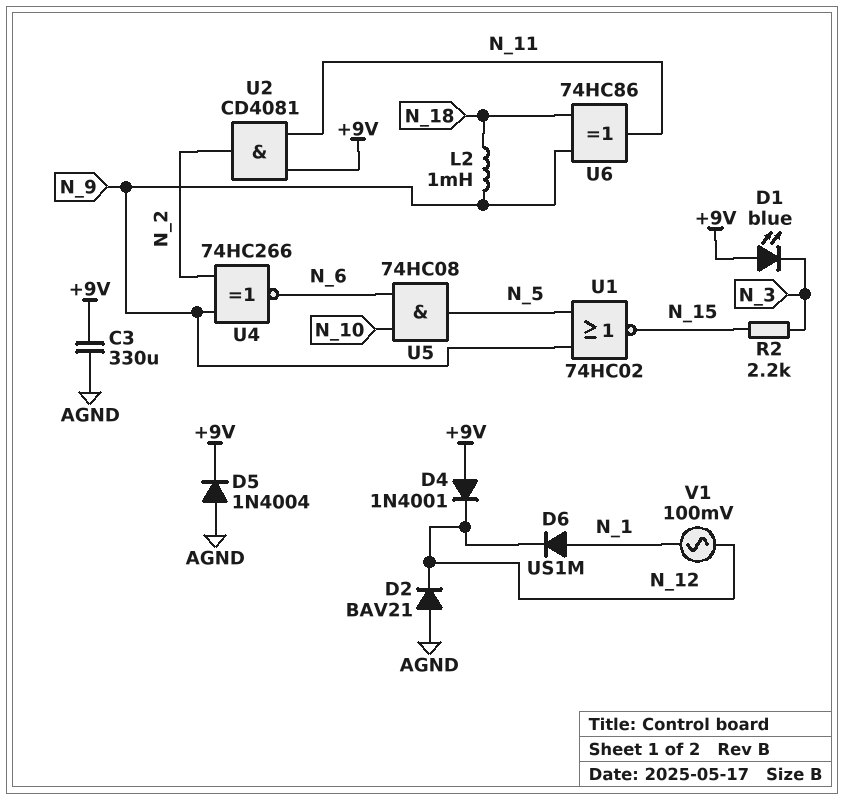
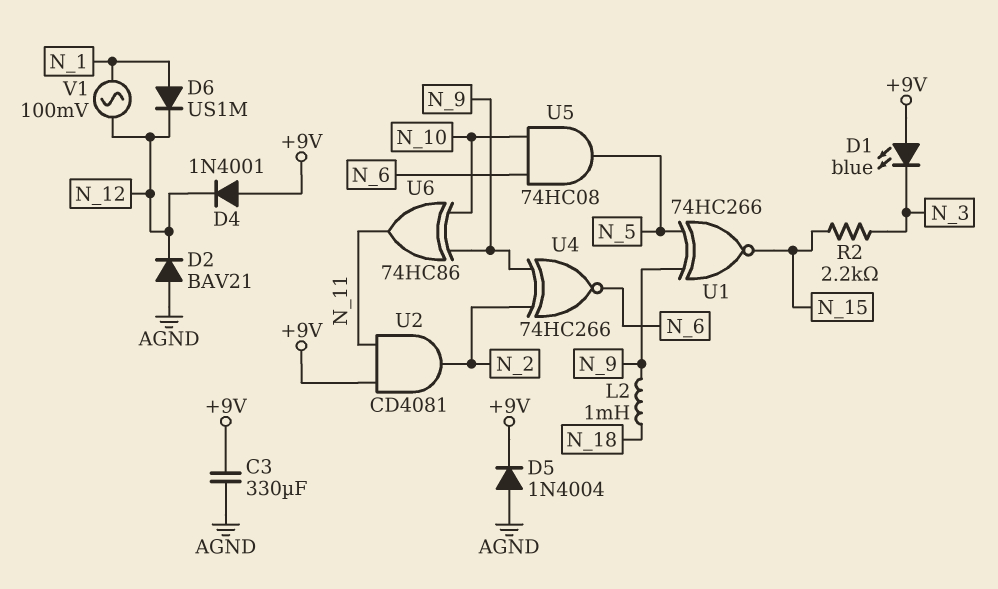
U1: NOR 74HC02 (in N_5, in N_9, out N_15) -> XNOR 74HC266 (in N_5, in N_9, out N_15)
U6: XOR 74HC86 (in N_9, in N_18, out N_11) -> XOR 74HC86 (in N_9, in N_10, out N_11)

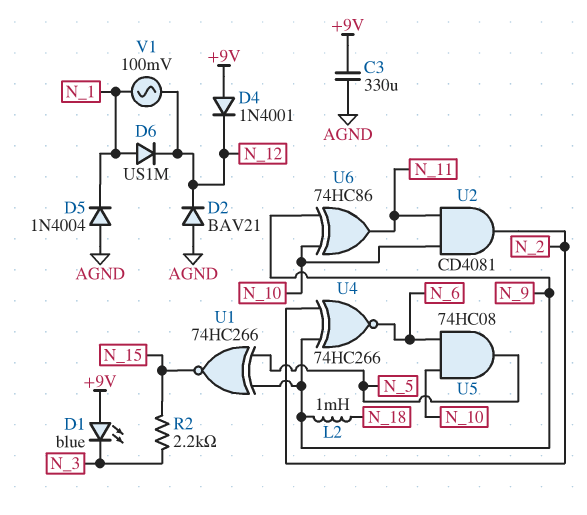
D5: diode 1N4004 (A AGND, K +9V) -> diode 1N4004 (A AGND, K N_1)
U2: AND CD4081 (in +9V, in N_11, out N_2) -> AND CD4081 (in N_10, in N_11, out N_2)

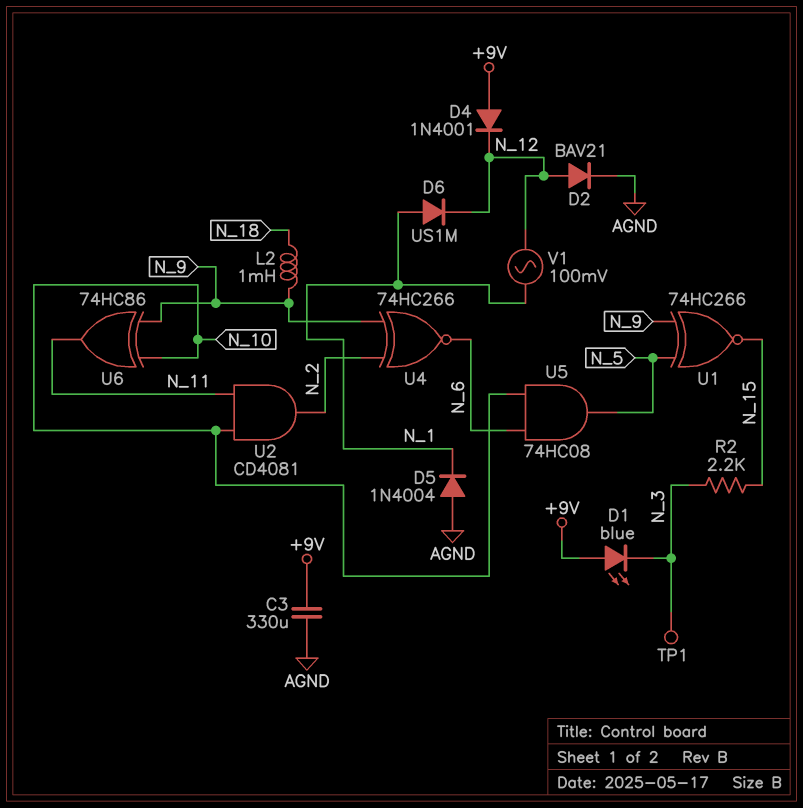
D2: diode BAV21 (A AGND, K N_12) -> diode BAV21 (A N_12, K AGND)
TP1: none -> test point (N_3)

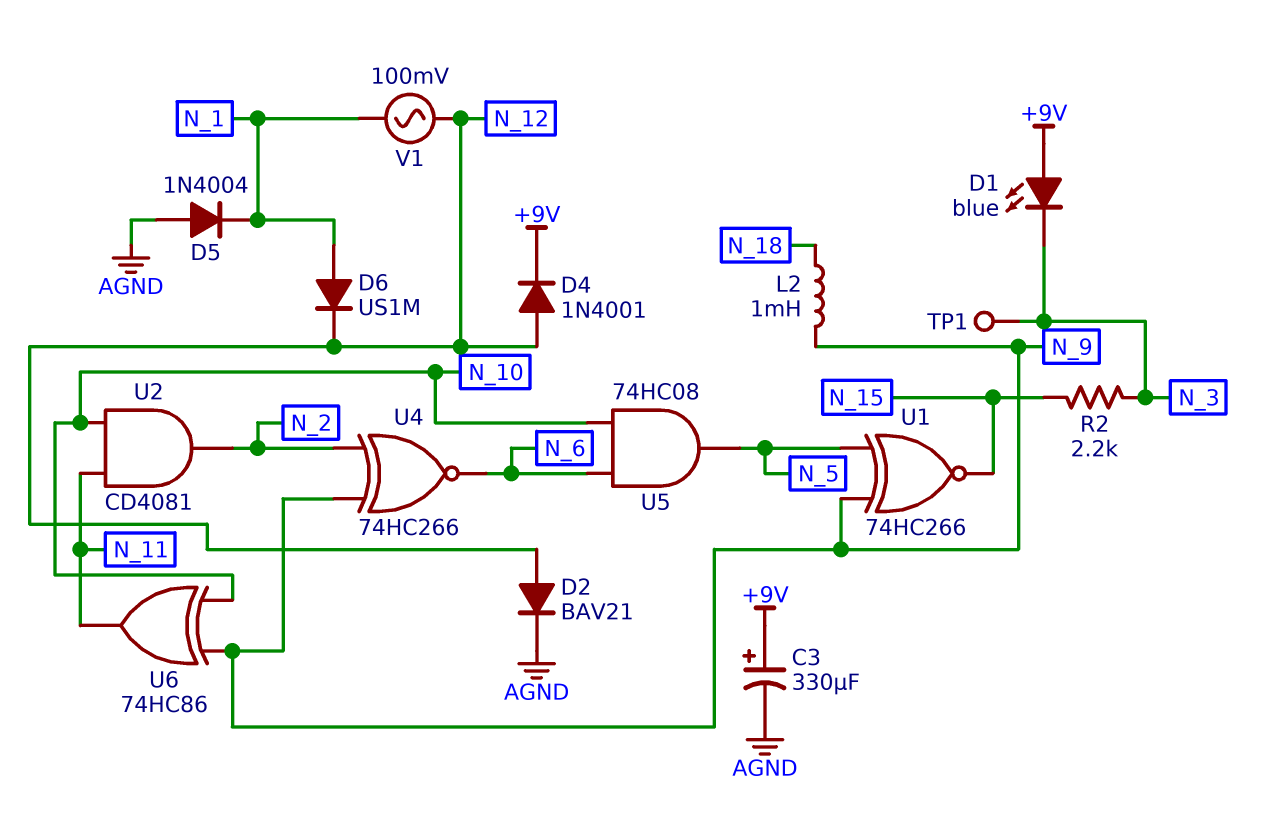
C3: 330uF (+9V, AGND) -> 330uF (plus +9V, minus AGND)
D4: diode 1N4001 (A +9V, K N_12) -> diode 1N4001 (A N_12, K +9V)

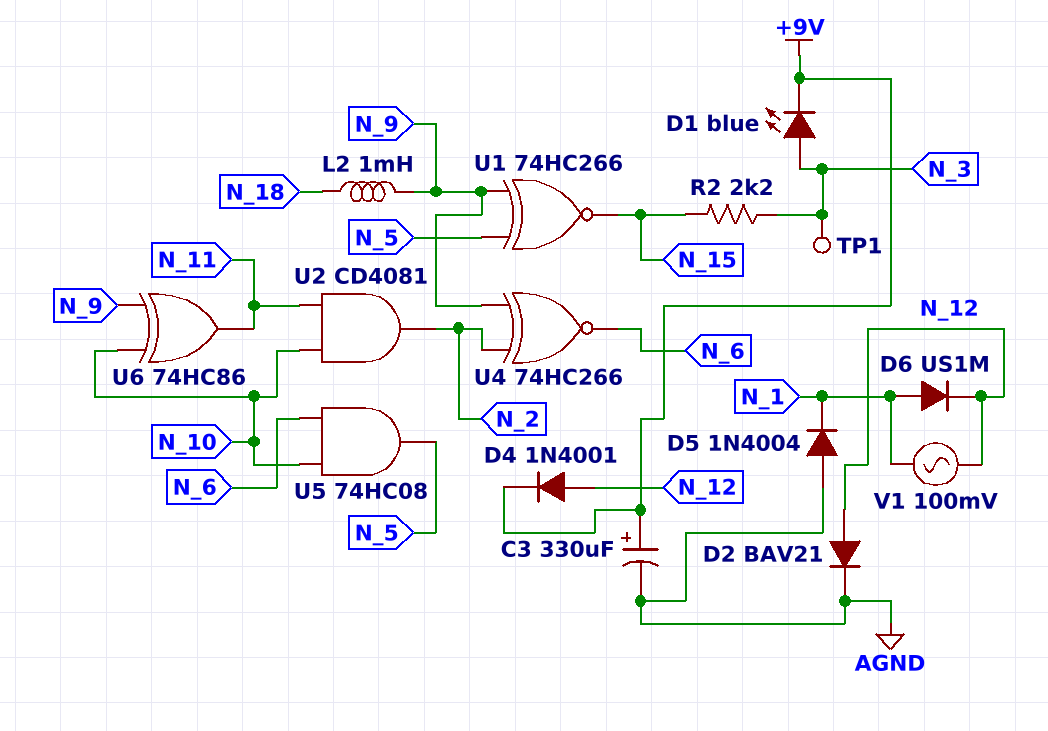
D1: LED blue (A +9V, K N_3) -> LED blue (A N_3, K +9V)

